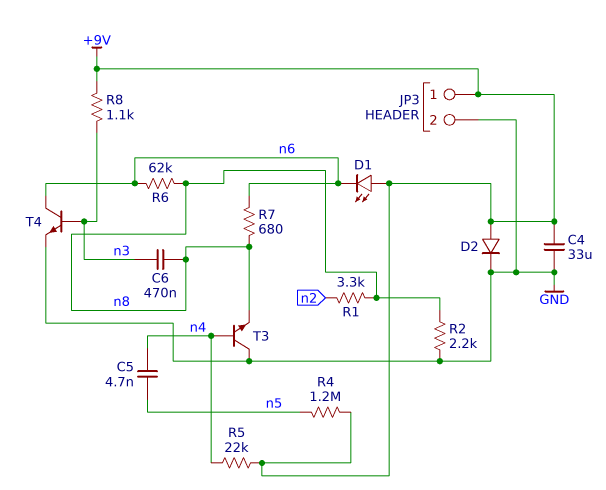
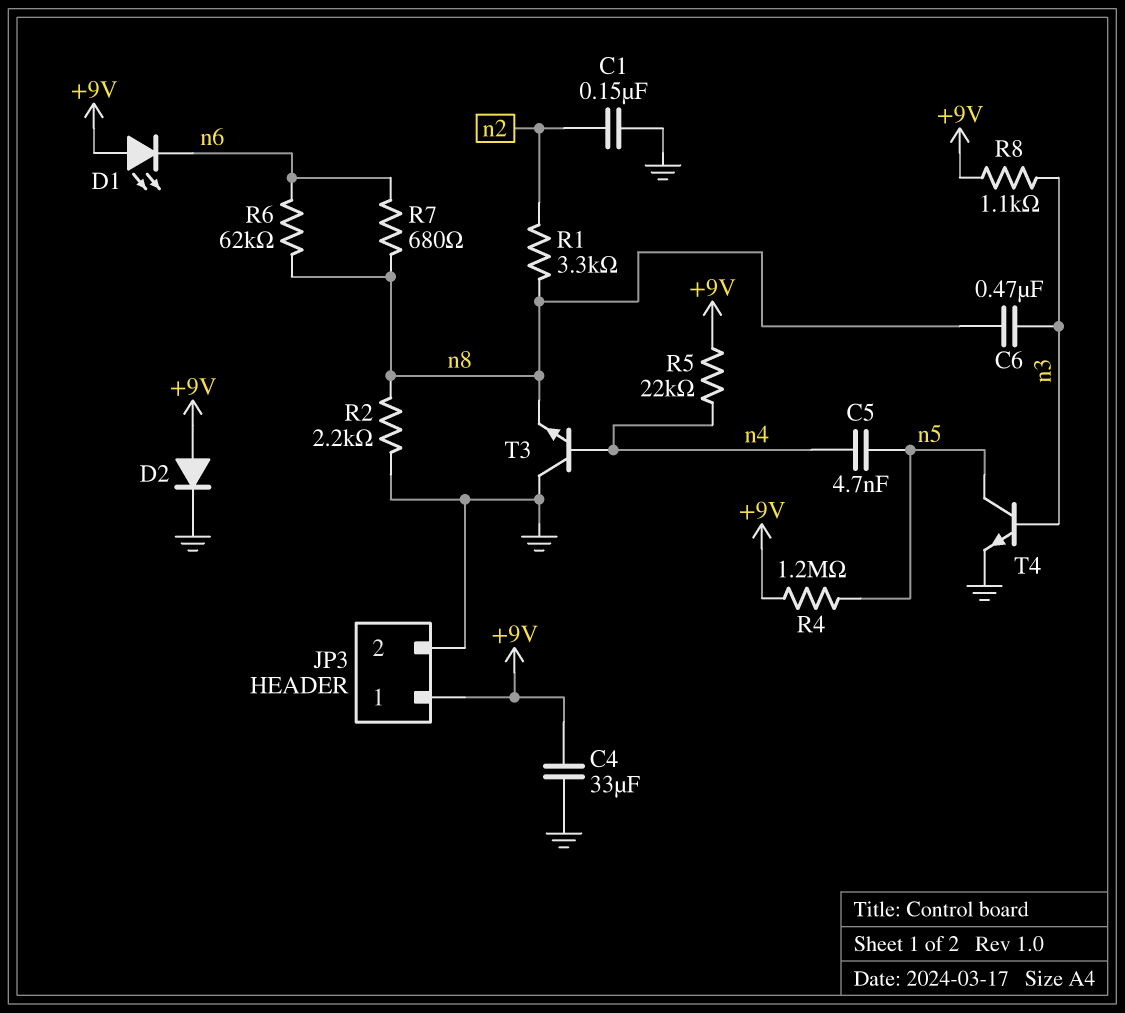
C1: none -> 150nF (GND, n2)
T4: NPN (B n3, C n6, E GND) -> NPN (B n3, C n5, E GND)

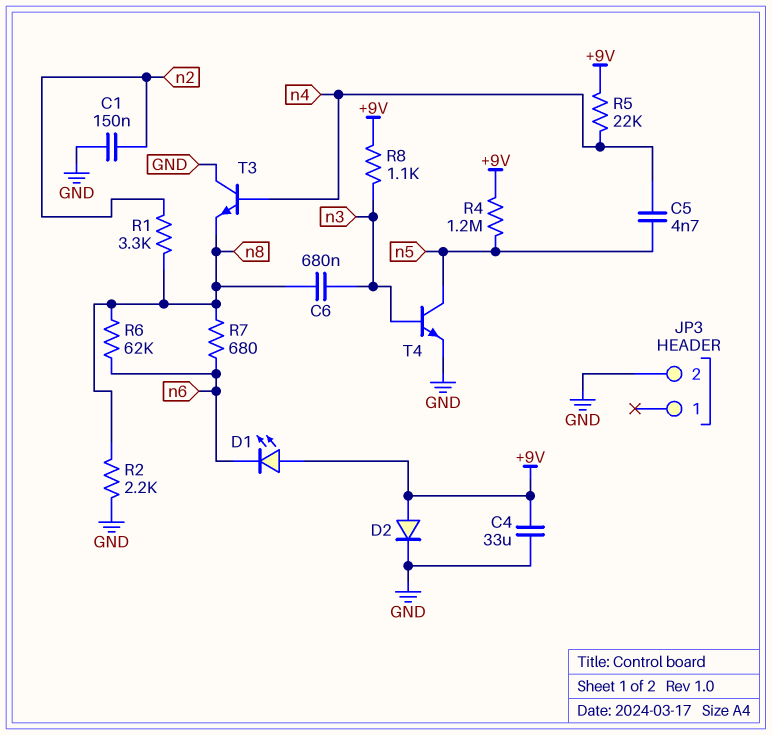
C6: 470nF (n3, n8) -> 680nF (n3, n8)
JP3 pin 1: +9V -> none

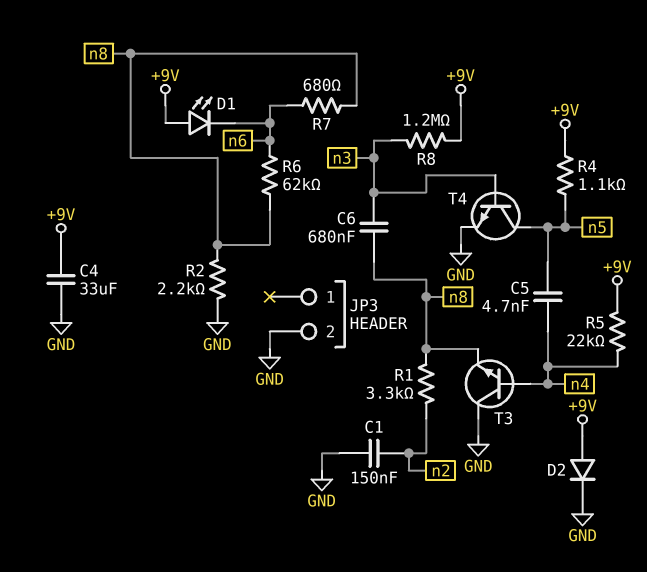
R4: 1.2M (+9V, n5) -> 1.1k (+9V, n5)
R8: 1.1k (+9V, n3) -> 1.2M (+9V, n3)

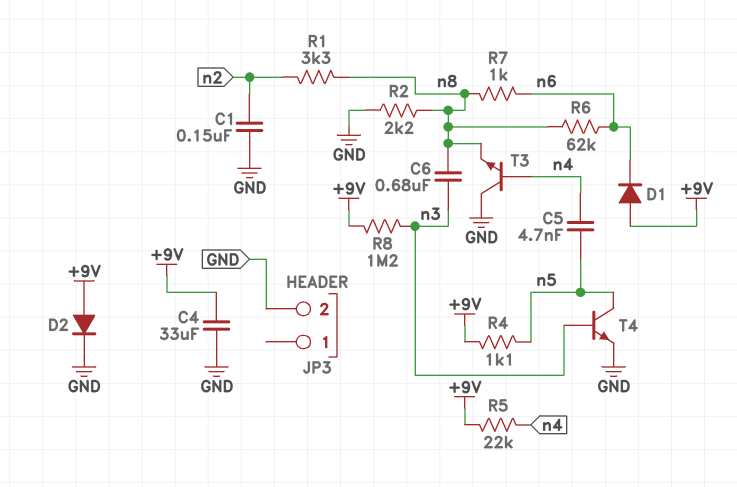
D1: LED (A +9V, K n6) -> diode (A +9V, K n6)
R7: 680 (n6, n8) -> 1k (n6, n8)

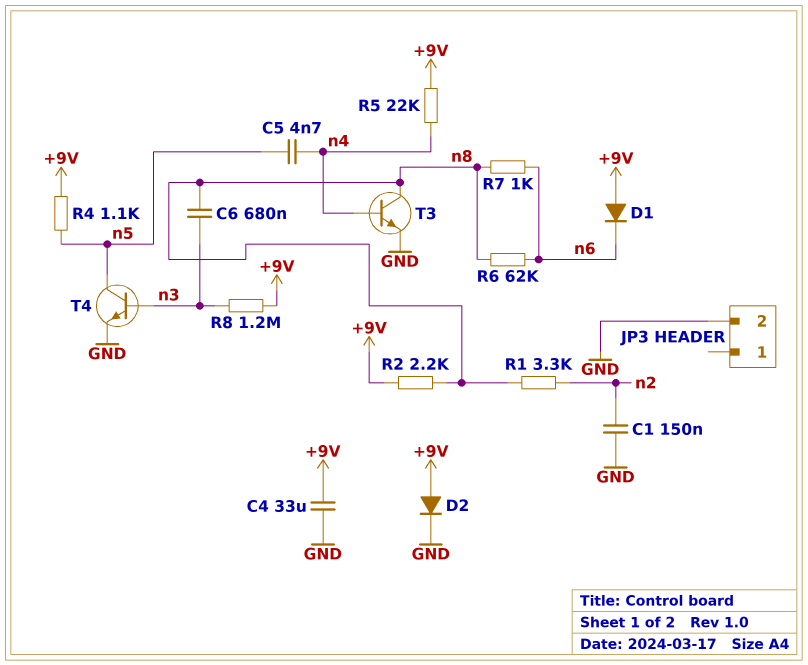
R2: 2.2k (GND, n8) -> 2.2k (+9V, n8)
T3: NPN (B n4, C GND, E n8) -> NPN (B n4, C n8, E GND)

